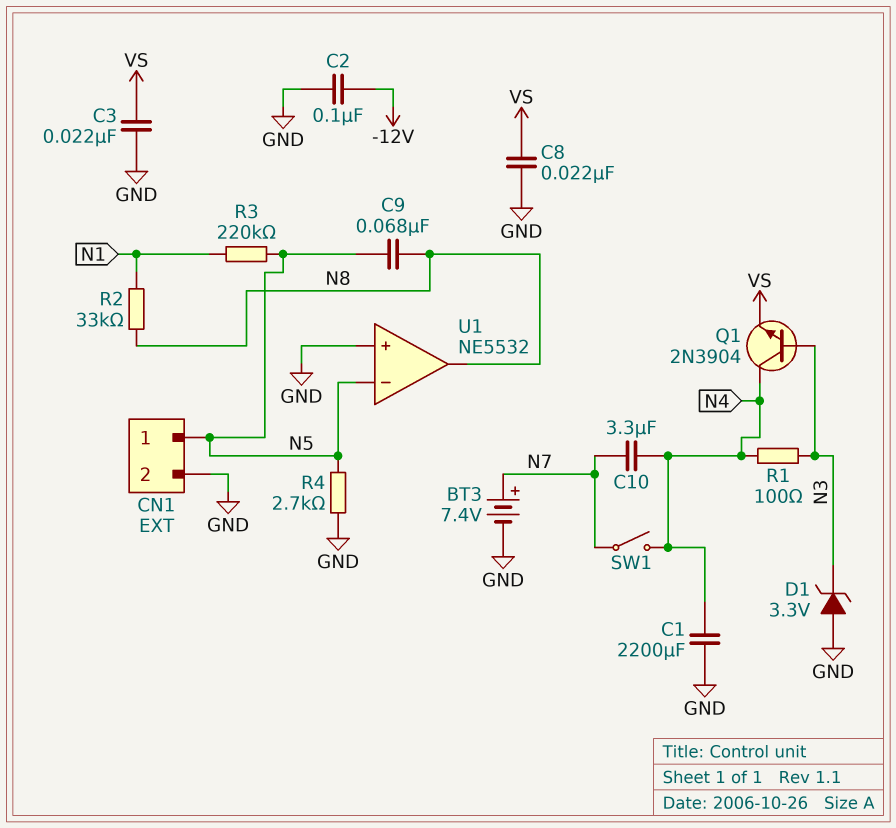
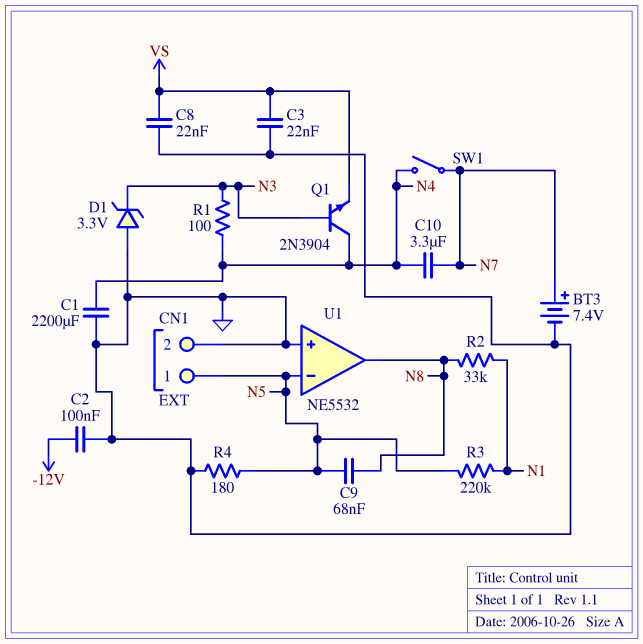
R4: 2.7k (GND, N5) -> 180 (GND, N5)

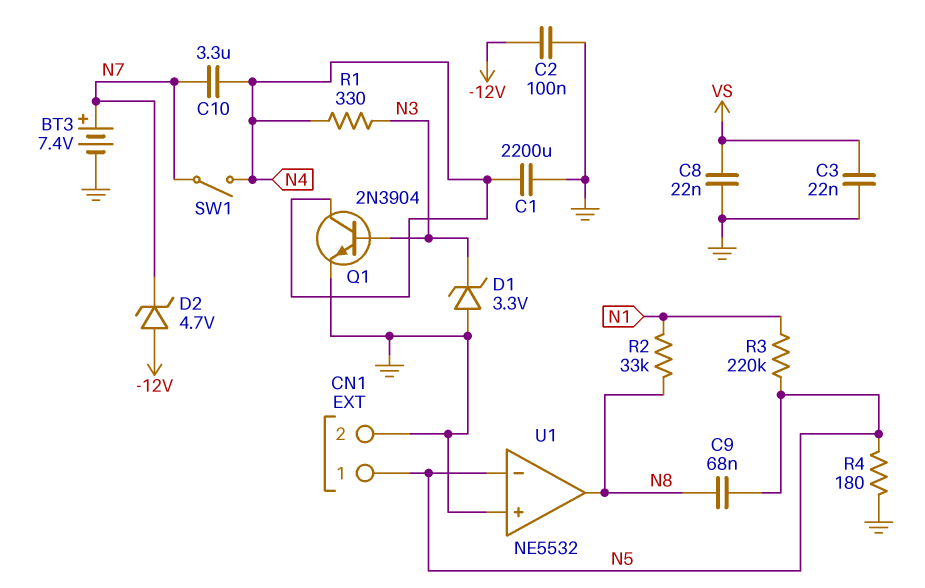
D2: none -> zener 4.7V (A -12V, K N7)
Q1: NPN 2N3904 (B N3, C N4, E VS) -> NPN 2N3904 (B N3, C N4, E GND)
R1: 100 (N3, N4) -> 330 (N3, N4)

